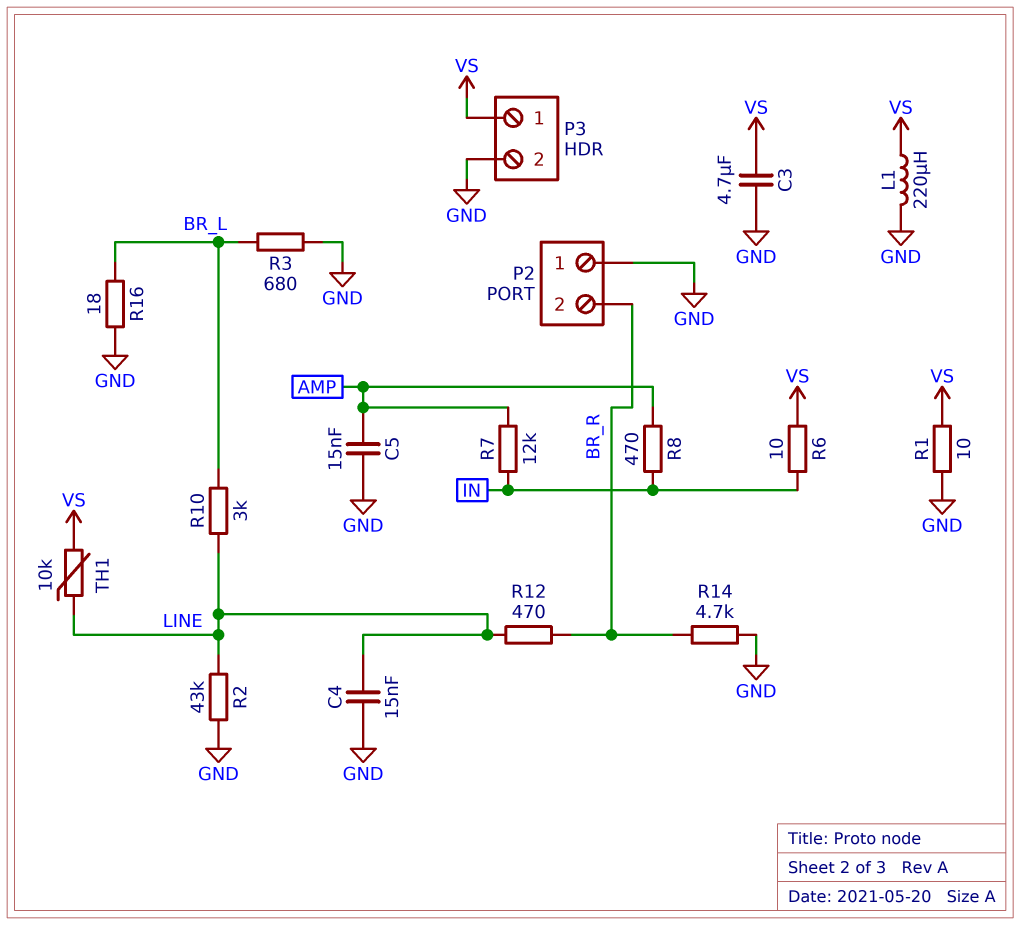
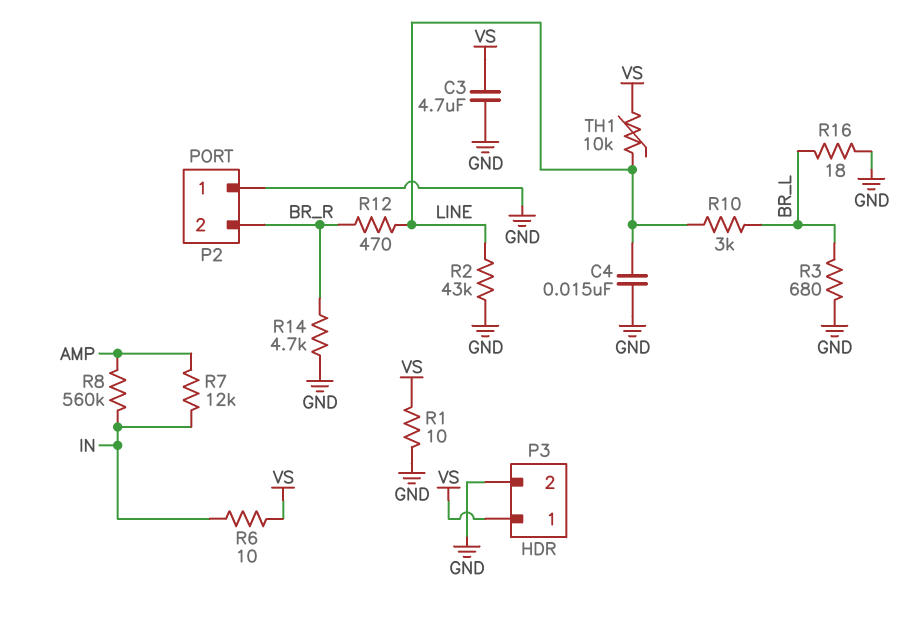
C5: 15nF (AMP, GND) -> none
L1: 220uH (GND, VS) -> none
R8: 470 (AMP, IN) -> 560k (AMP, IN)

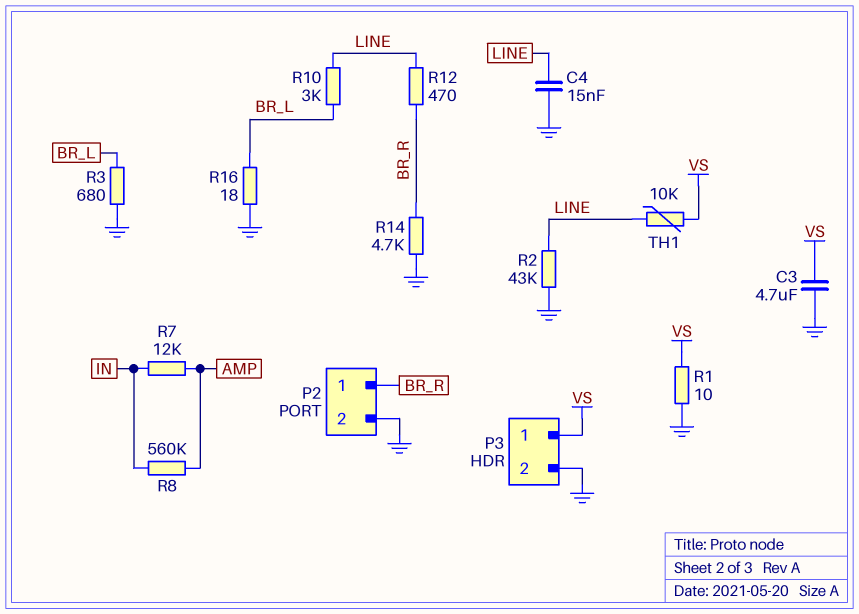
P2 pin 1: GND -> BR_R
P2 pin 2: BR_R -> GND
R6: 10 (IN, VS) -> none

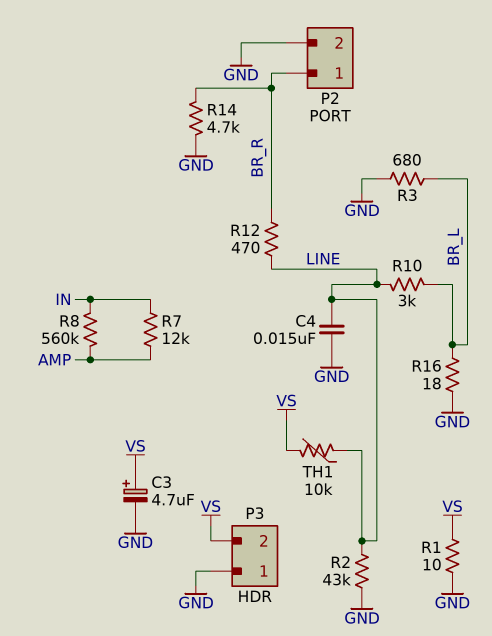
C3: 4.7uF (GND, VS) -> 4.7uF (plus VS, minus GND)
P3 pin 1: VS -> GND
P3 pin 2: GND -> VS

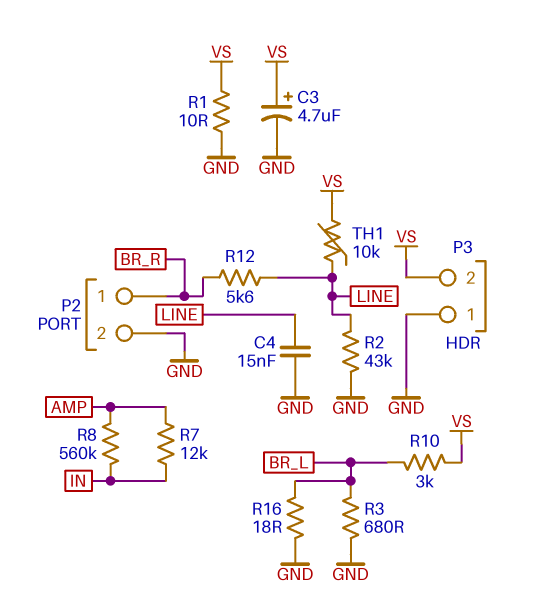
R10: 3k (BR_L, LINE) -> 3k (BR_L, VS)
R12: 470 (BR_R, LINE) -> 5.6k (BR_R, LINE)
R14: 4.7k (BR_R, GND) -> none

